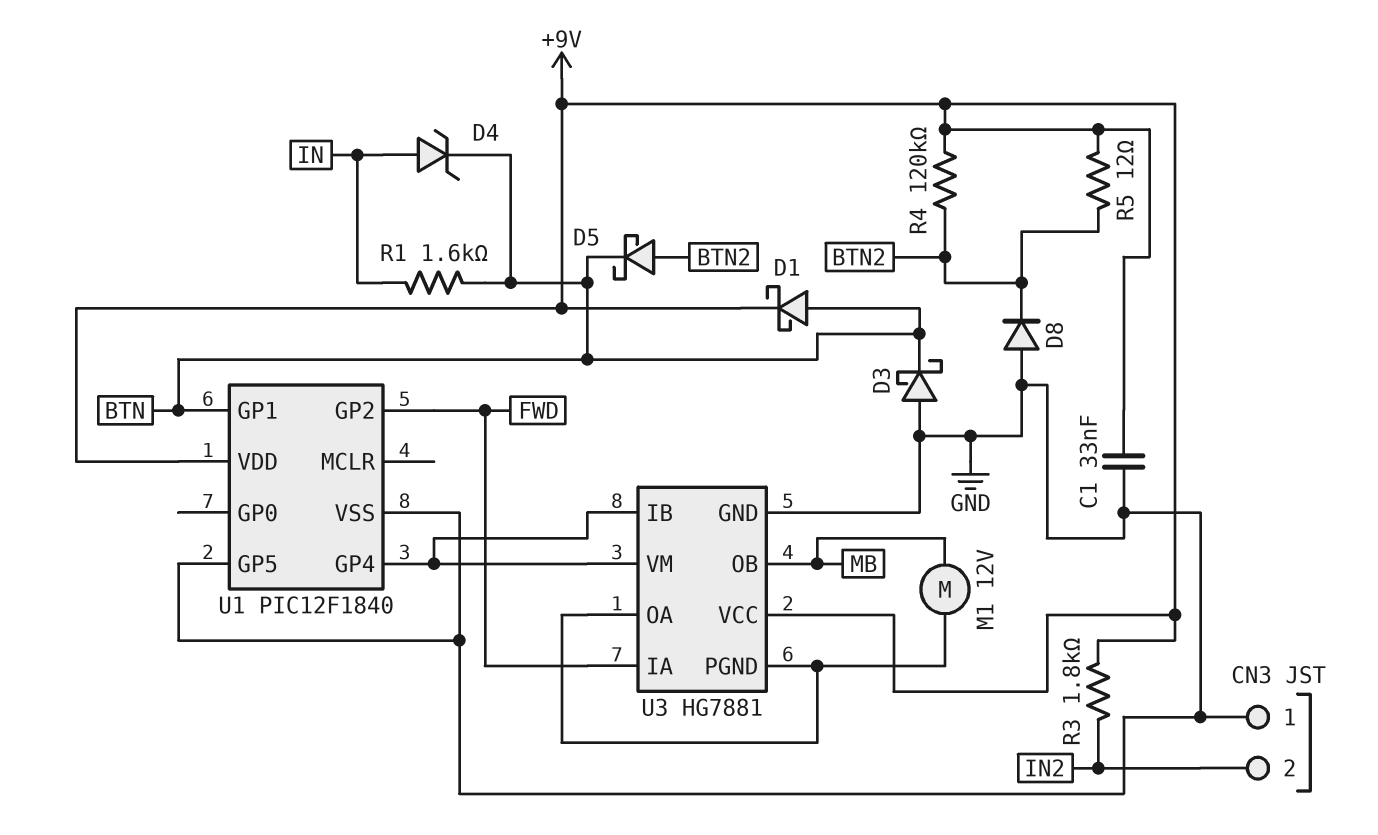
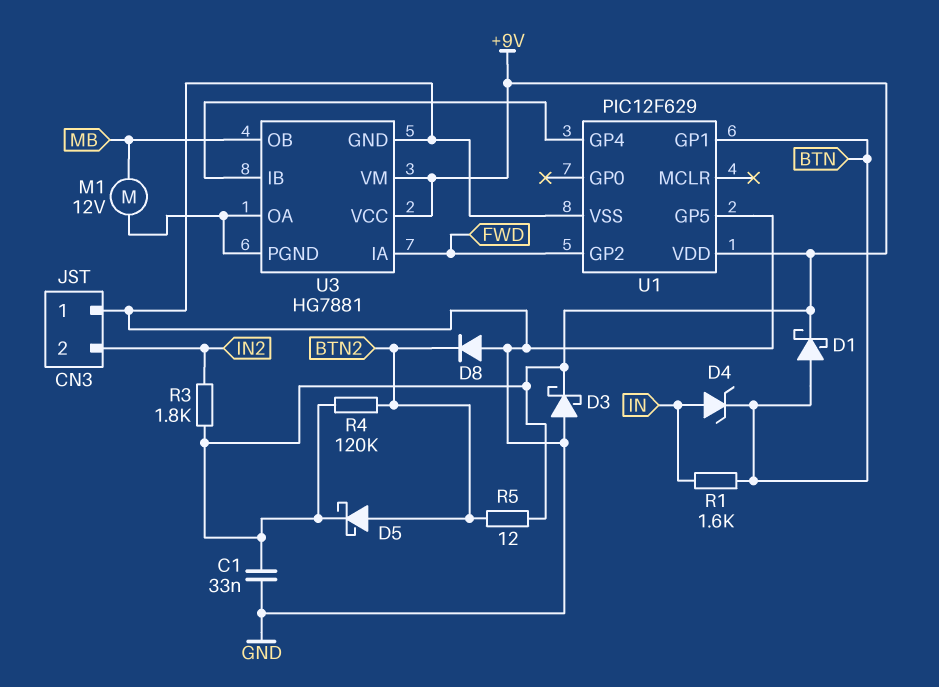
D3: schottky (A GND, K BTN) -> schottky (A GND, K +9V)
D5: schottky (A BTN2, K BTN) -> schottky (A BTN2, K +9V)
U1: PIC12F1840 -> PIC12F629
U3 pin VM: U1/GP4 -> +9V

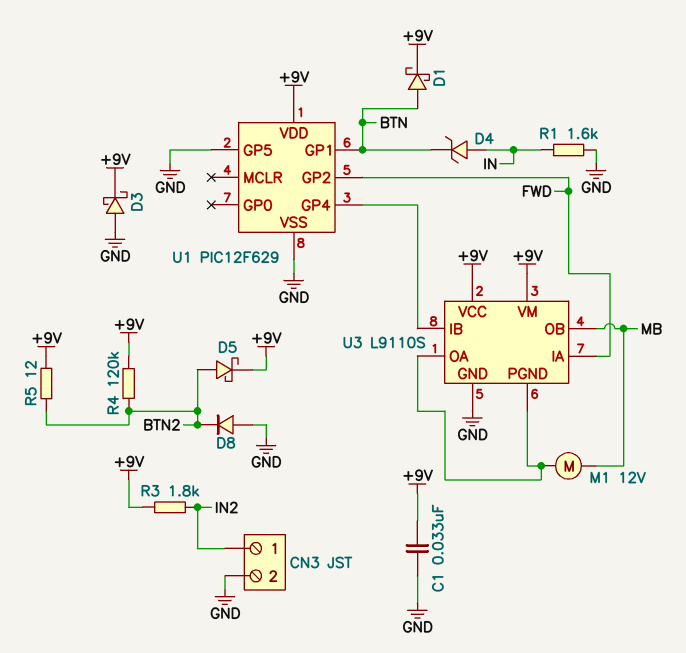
CN3 pin 1: GND -> IN2
CN3 pin 2: IN2 -> GND
R1: 1.6k (BTN, IN) -> 1.6k (GND, IN)
U3: HG7881 -> L9110S

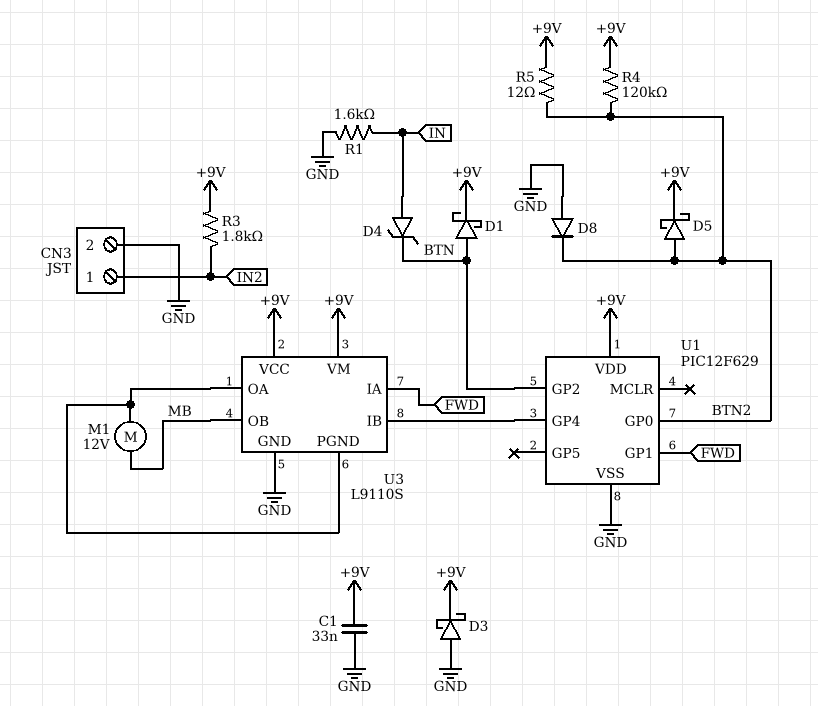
U1 pin GP0: none -> BTN2
U1 pin GP1: BTN -> FWD
U1 pin GP2: FWD -> BTN
U1 pin GP5: GND -> none

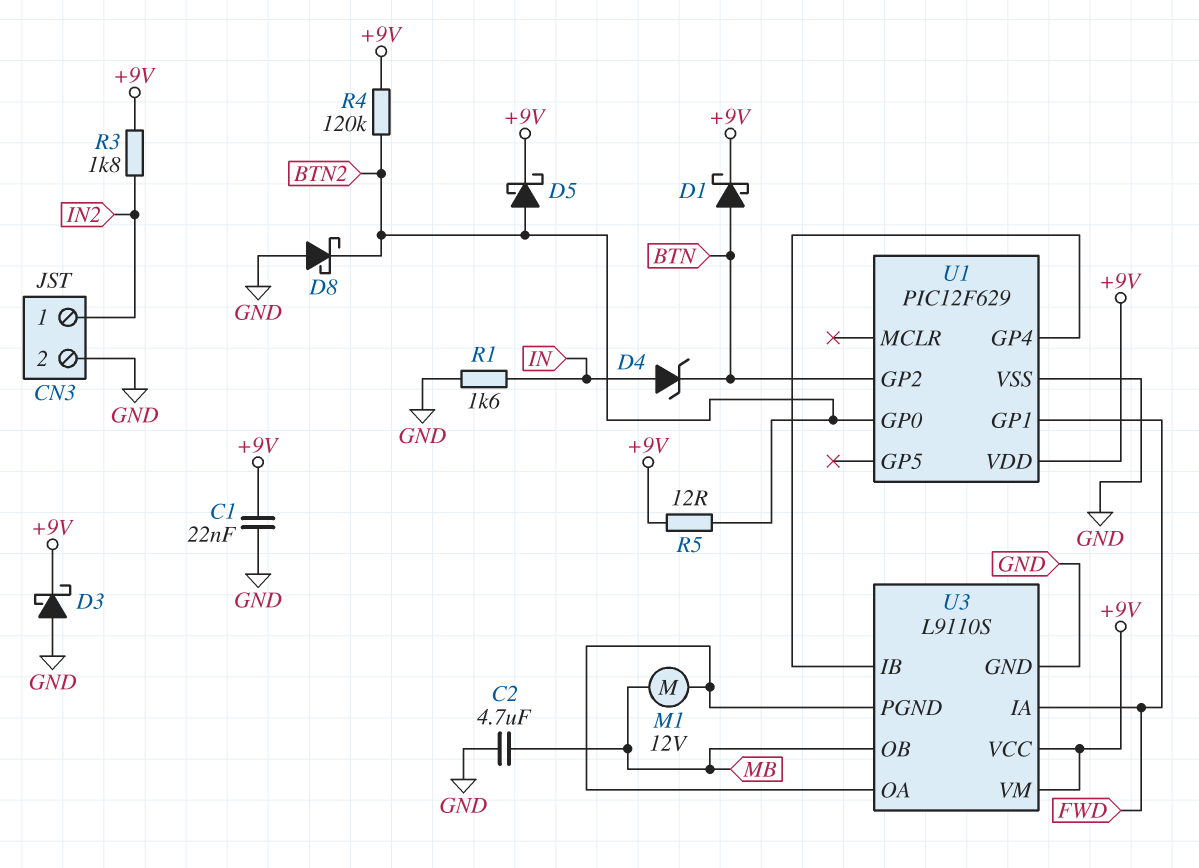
C1: 33nF (+9V, GND) -> 22nF (+9V, GND)
C2: none -> 4.7uF (GND, MB)
D8: diode (A GND, K BTN2) -> schottky (A GND, K BTN2)

